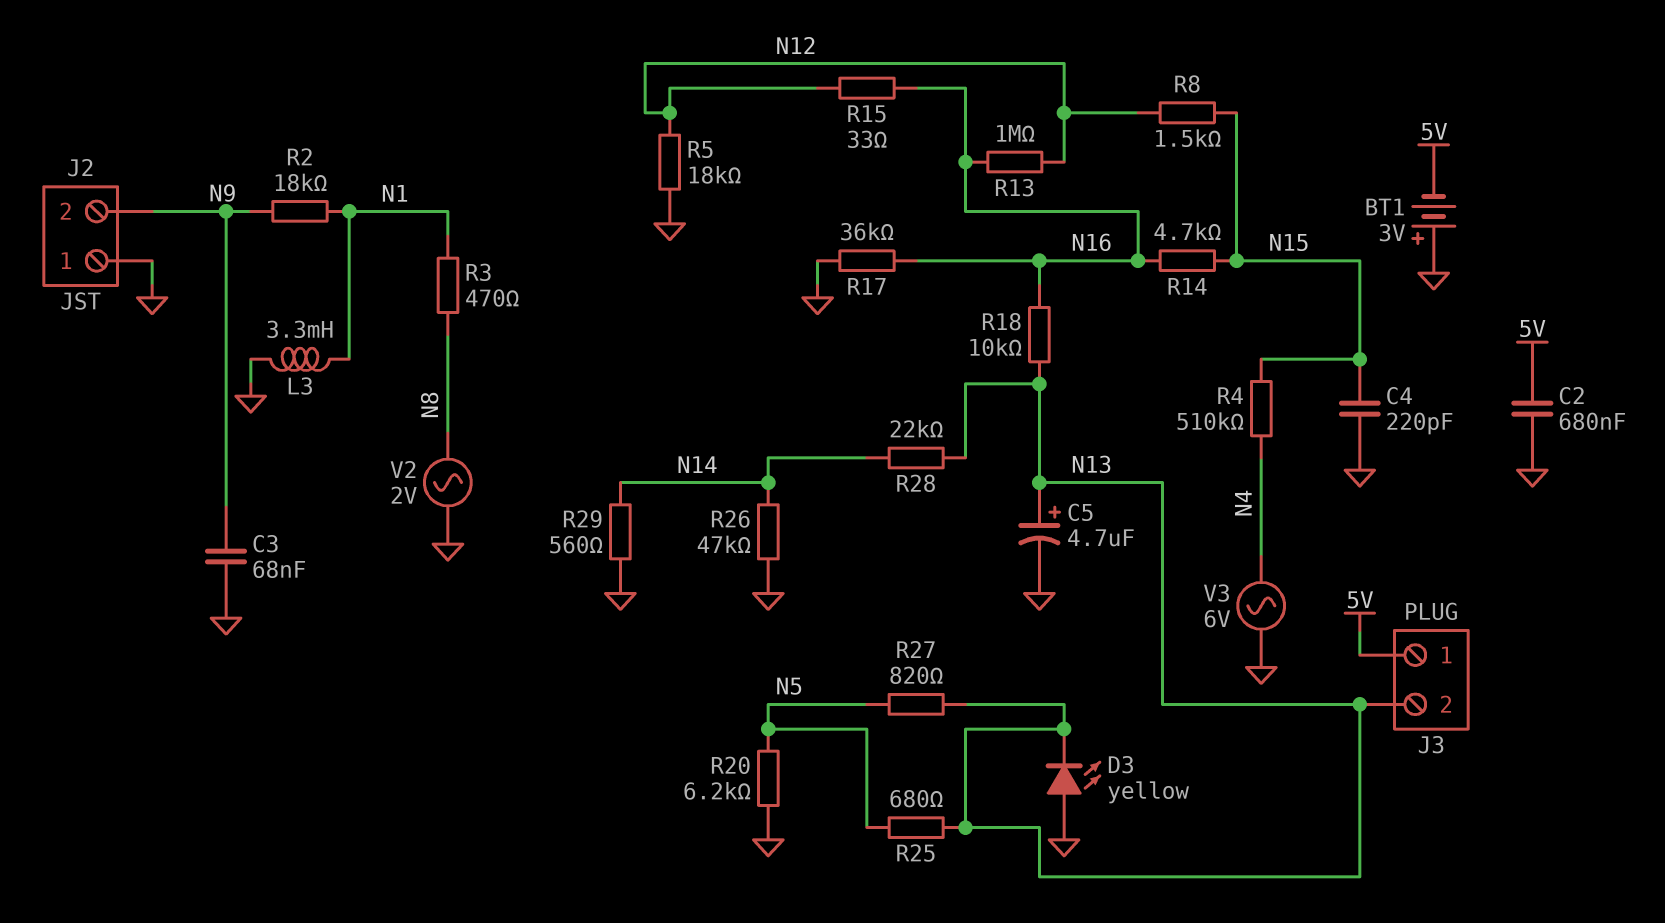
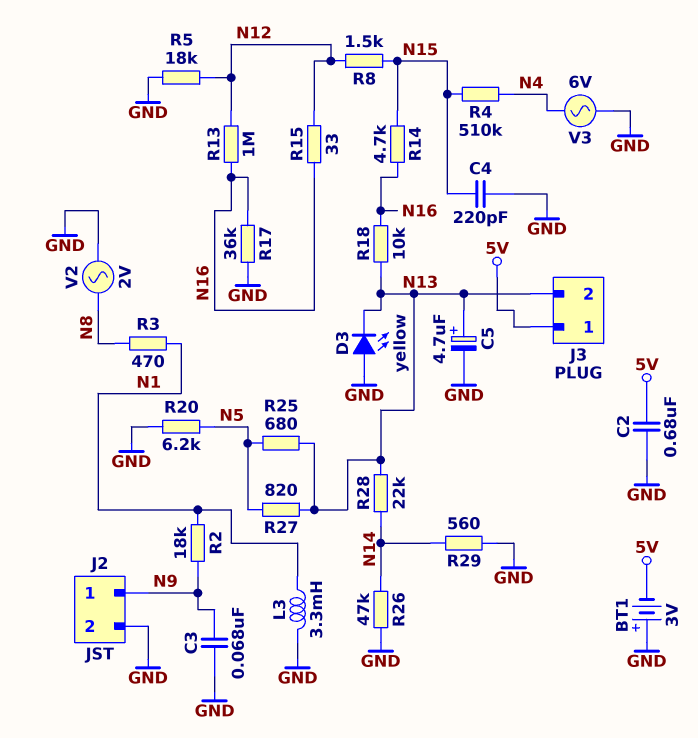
J2 pin 1: GND -> N9
J2 pin 2: N9 -> GND

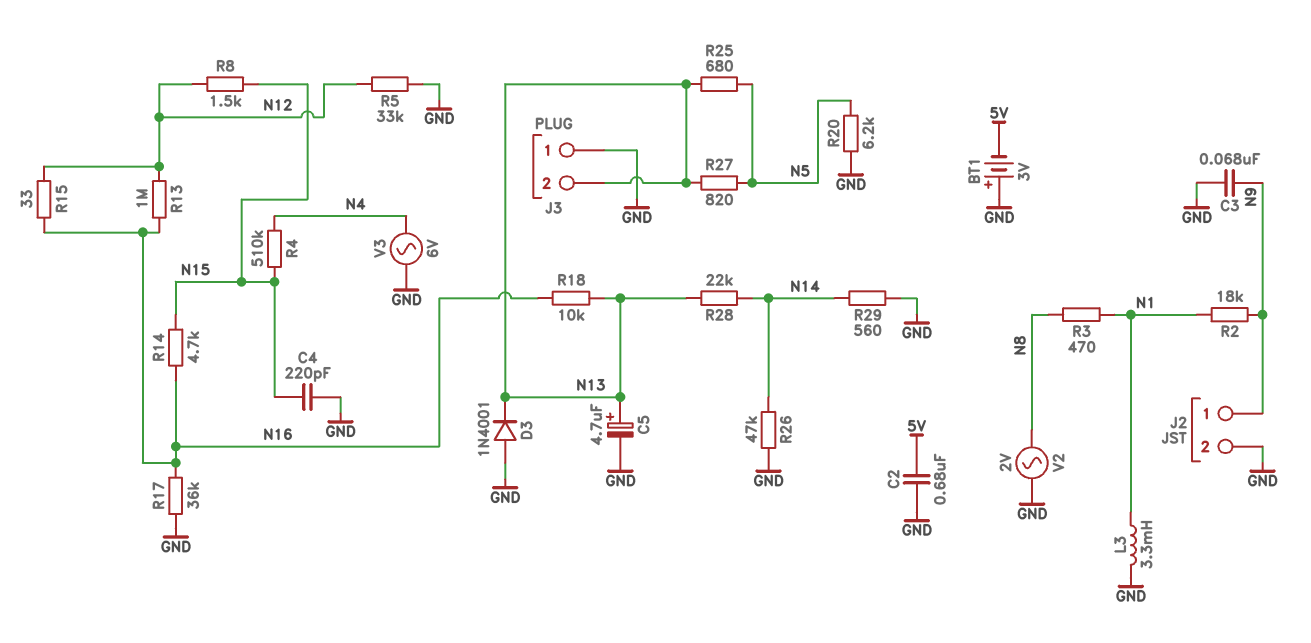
D3: LED yellow (A GND, K N13) -> diode 1N4001 (A GND, K N13)
J3 pin 1: 5V -> GND
R5: 18k (GND, N12) -> 33k (GND, N12)

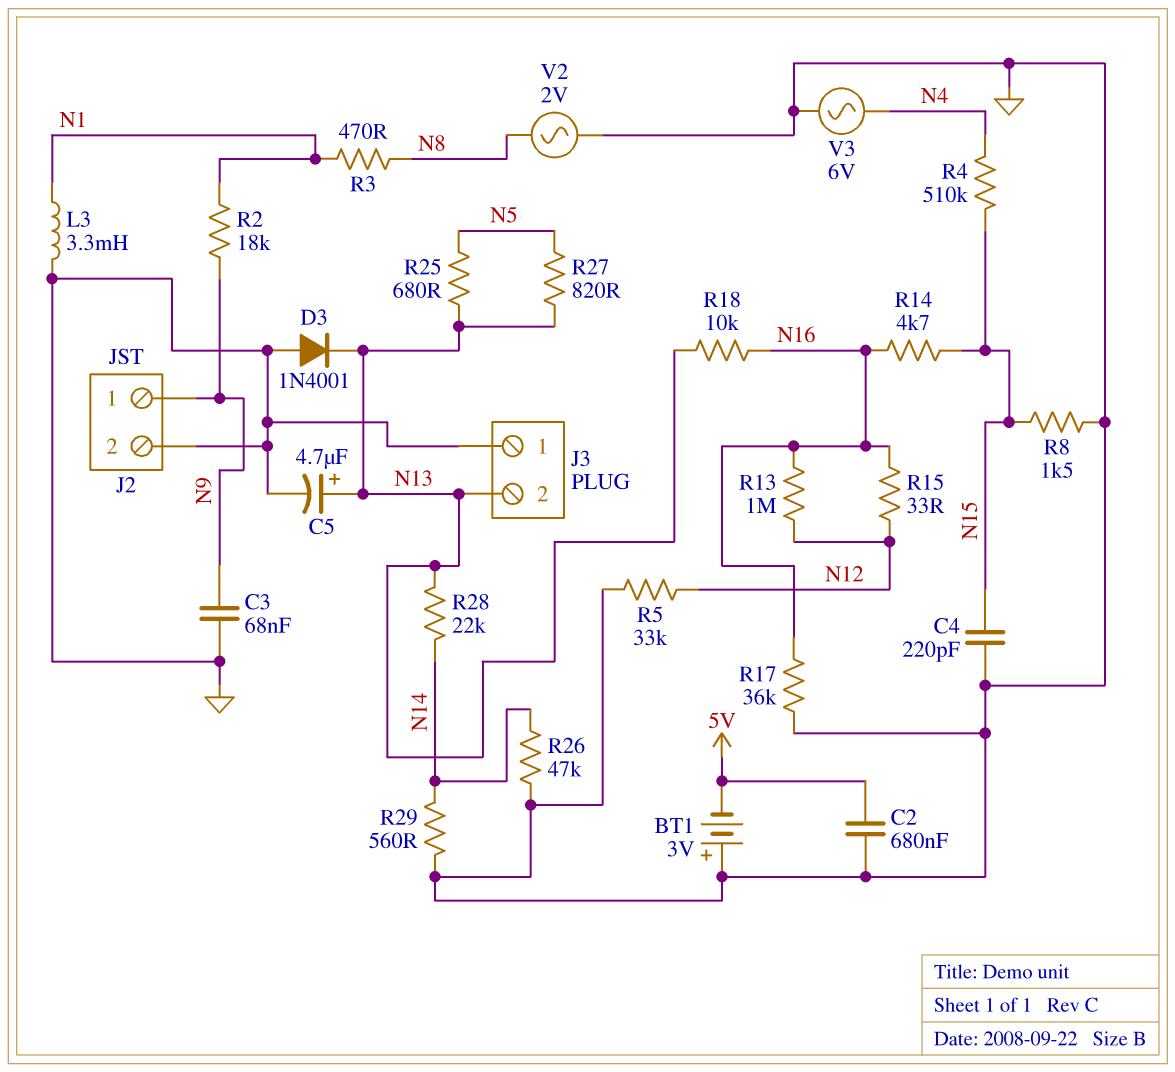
R8: 1.5k (N12, N15) -> 1.5k (GND, N15)
R20: 6.2k (GND, N5) -> none

